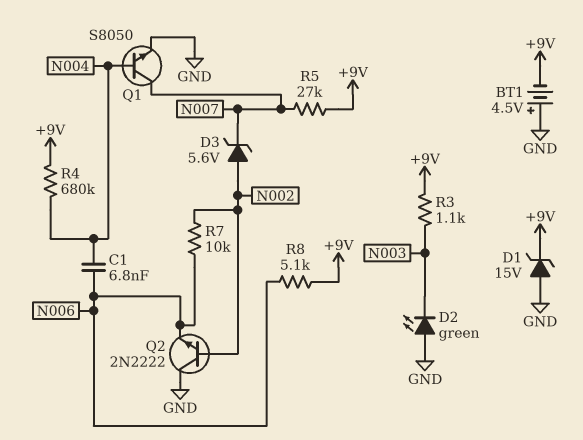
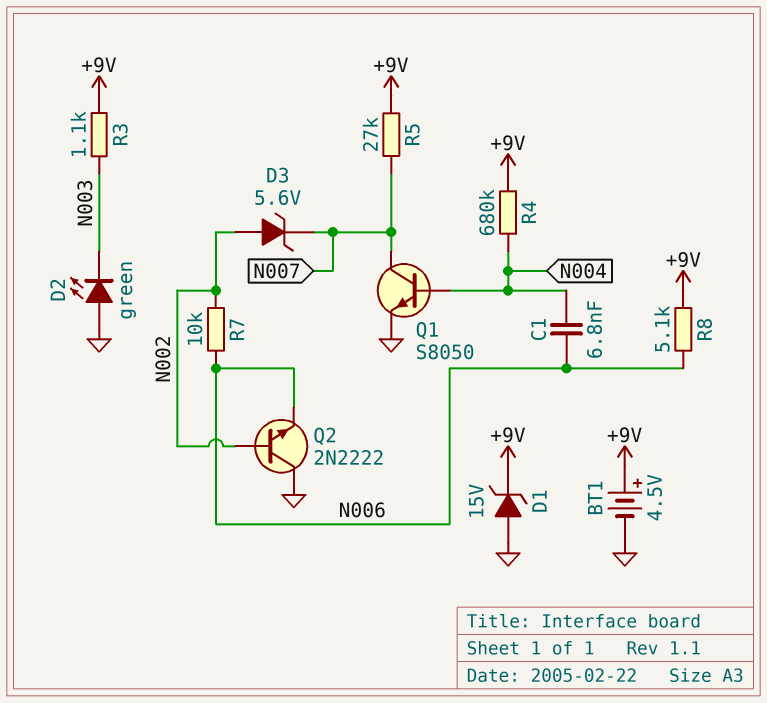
BT1: 4.5V (plus GND, minus +9V) -> 4.5V (plus +9V, minus GND)

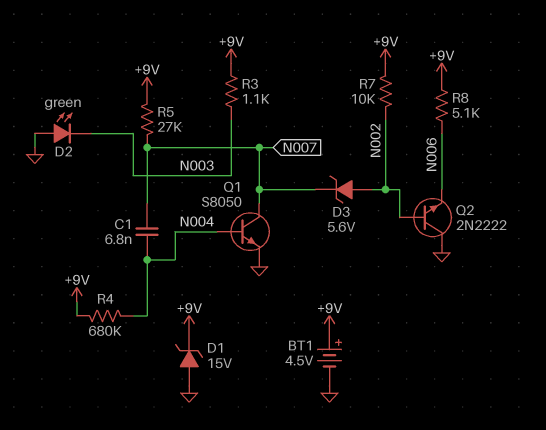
C1: 6.8nF (N004, N006) -> 6.8nF (N004, N007)
R7: 10k (N002, N006) -> 10k (+9V, N002)

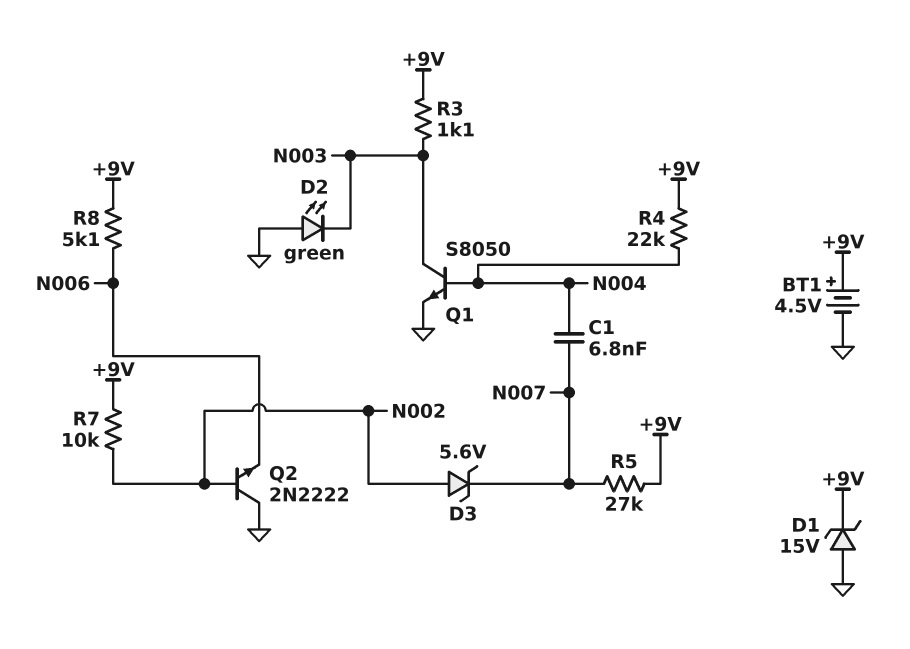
Q1: NPN S8050 (B N004, C N007, E GND) -> NPN S8050 (B N004, C N003, E GND)
R4: 680k (+9V, N004) -> 22k (+9V, N004)

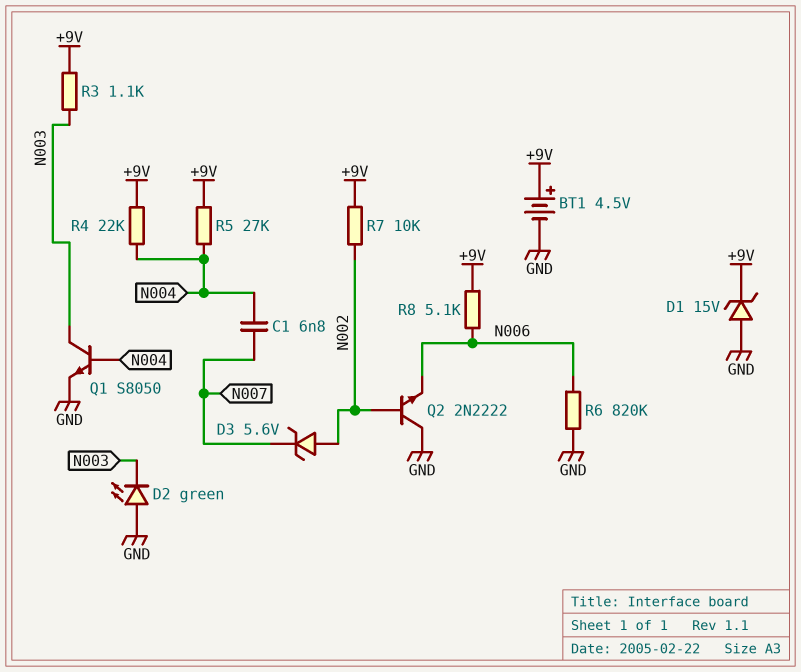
R5: 27k (+9V, N007) -> 27k (+9V, N004)
R6: none -> 820k (GND, N006)

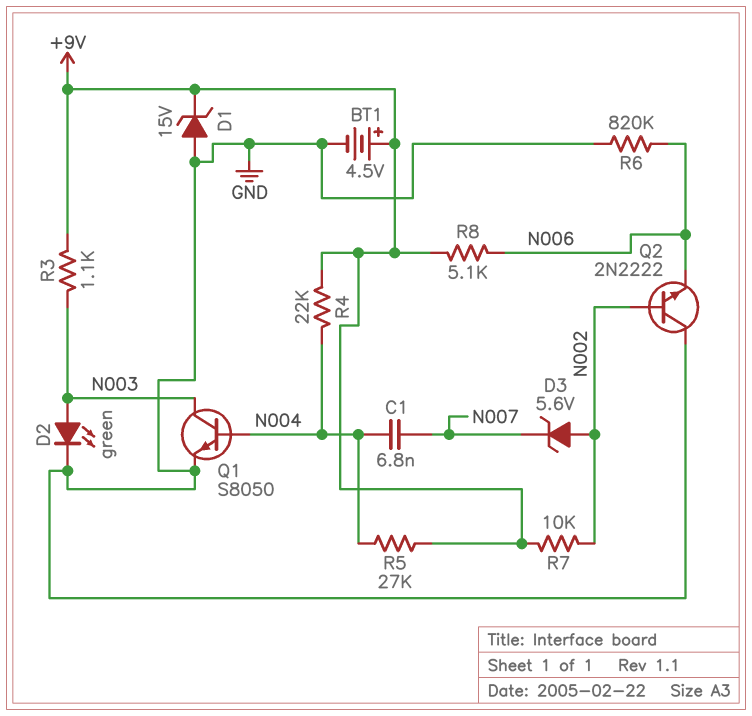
D2: LED green (A GND, K N003) -> LED green (A N003, K GND)

